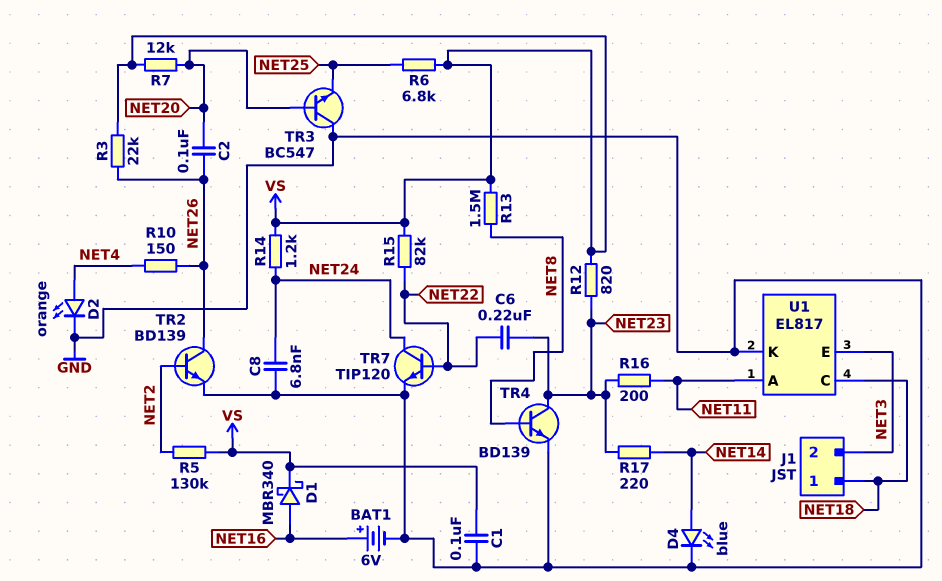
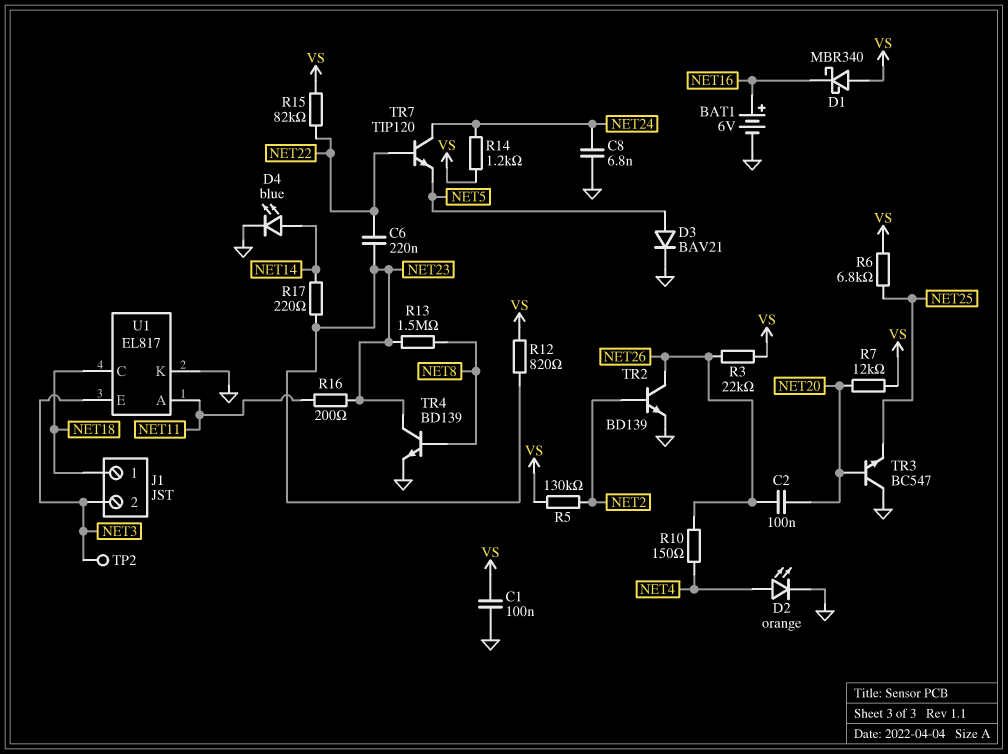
D1: schottky MBR340 (A NET16, K VS) -> schottky MBR340 (A VS, K NET16)
D3: none -> diode BAV21 (A NET5, K GND)
R13: 1.5M (NET8, VS) -> 1.5M (NET8, NET23)
TP2: none -> test point (NET3)
TR7: NPN TIP120 (B NET22, C NET24, E GND) -> NPN TIP120 (B NET22, C NET24, E NET5)

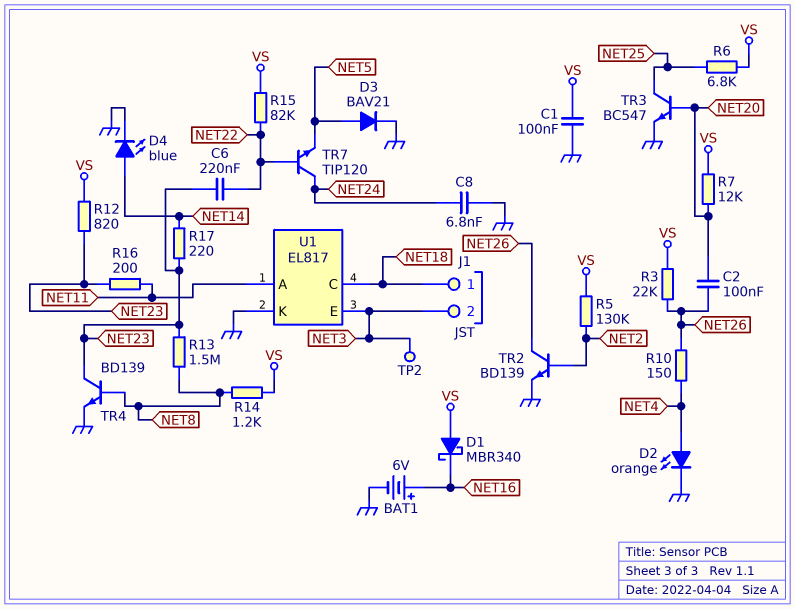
R14: 1.2k (NET24, VS) -> 1.2k (NET8, VS)
TR3: NPN BC547 (B NET20, C GND, E NET25) -> NPN BC547 (B NET20, C NET25, E GND)

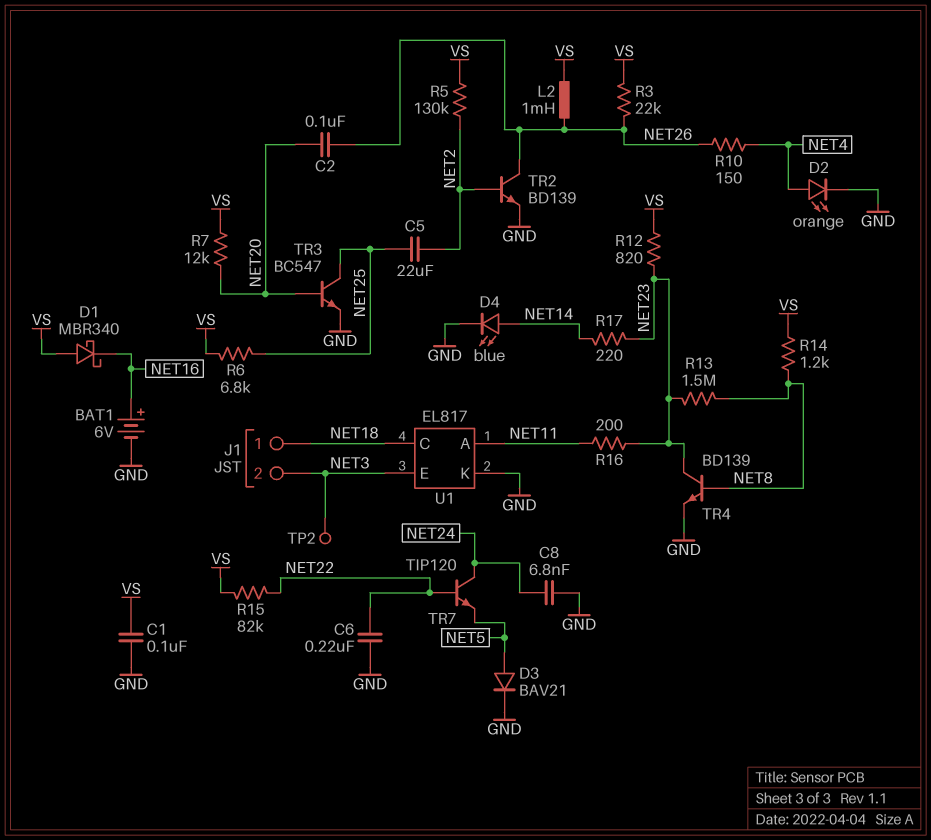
C5: none -> 22uF (NET2, NET25)
C6: 220nF (NET22, NET23) -> 220nF (GND, NET22)
L2: none -> 1mH (NET26, VS)

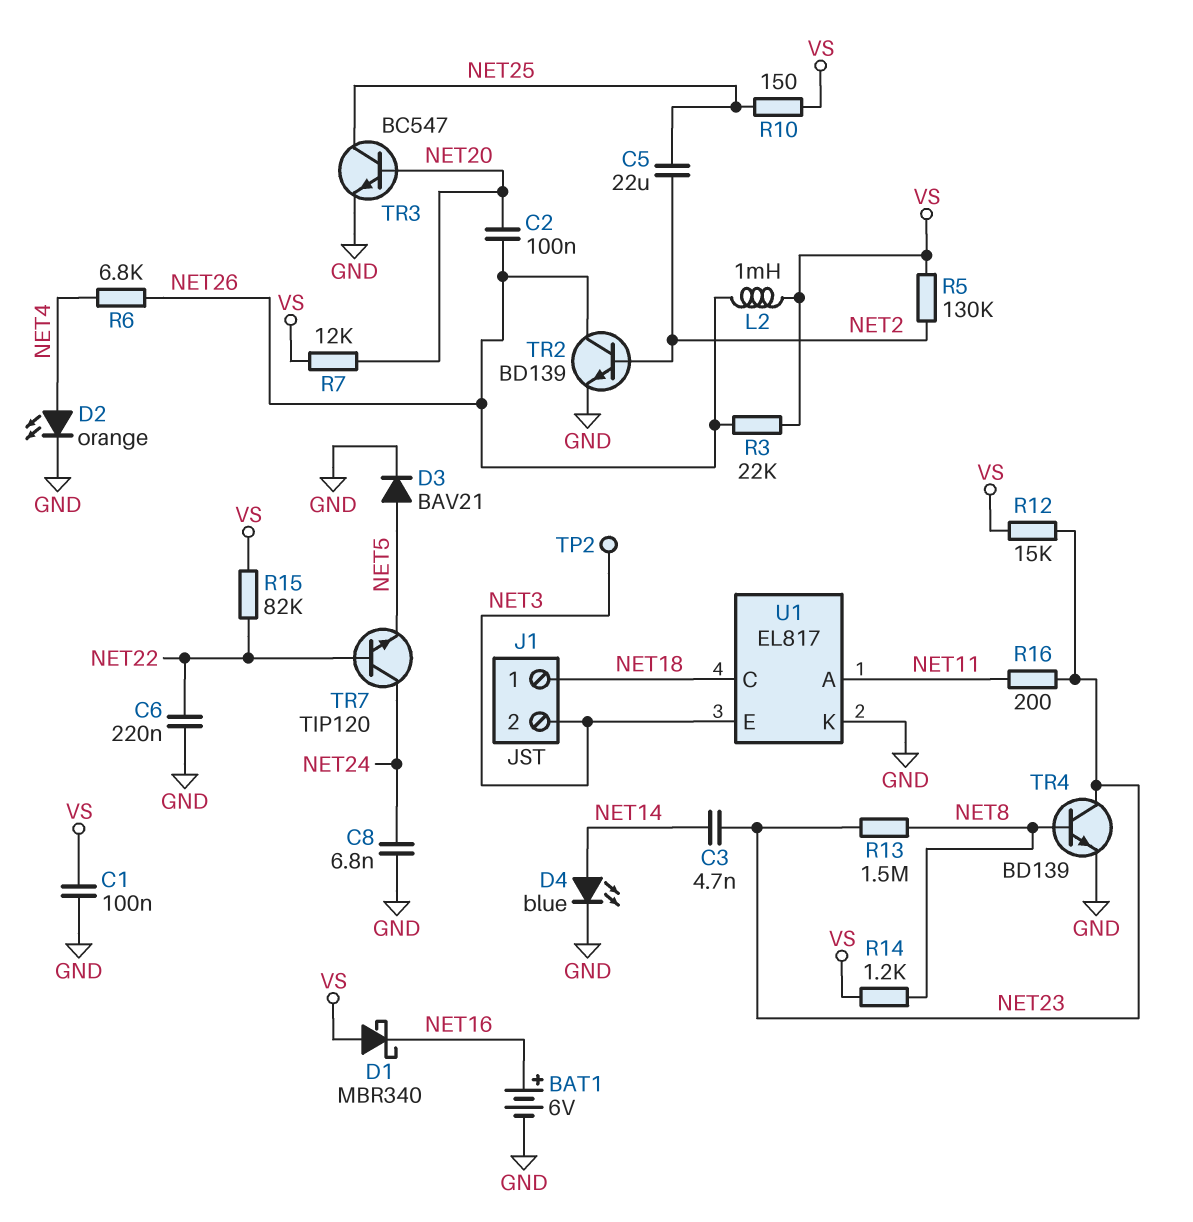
C3: none -> 4.7nF (NET14, NET23)
R6: 6.8k (NET25, VS) -> 6.8k (NET4, NET26)
R10: 150 (NET4, NET26) -> 150 (NET25, VS)
R12: 820 (NET23, VS) -> 15k (NET23, VS)
R17: 220 (NET14, NET23) -> none

